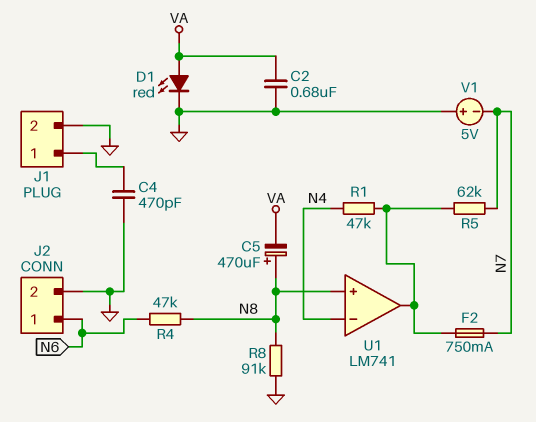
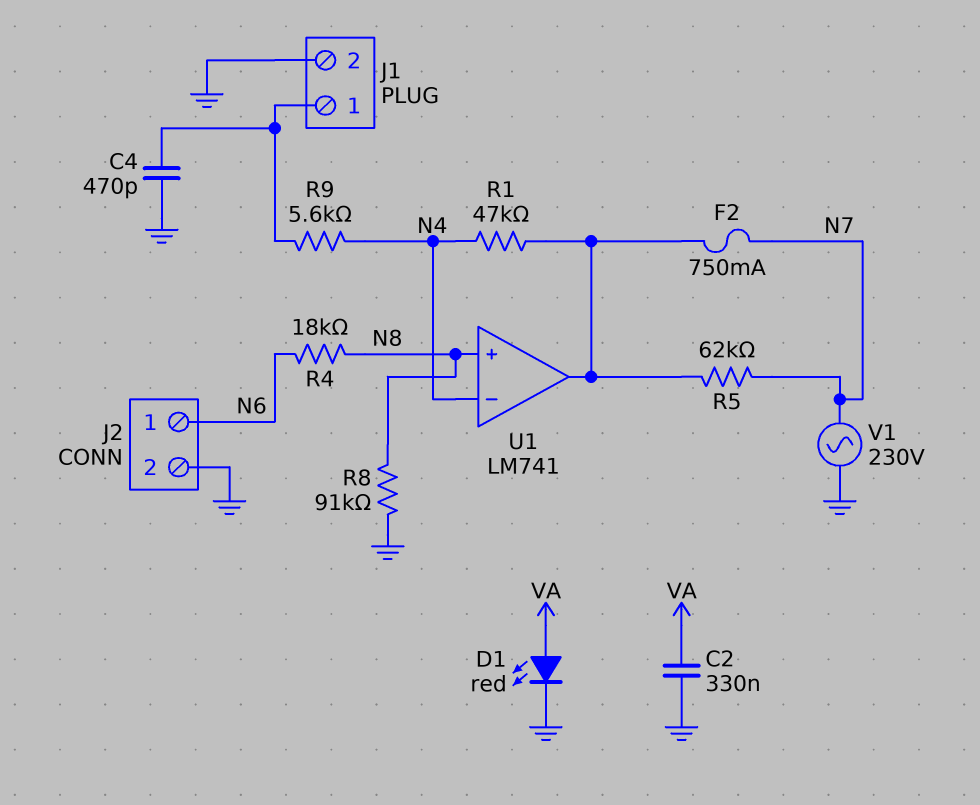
C2: 680nF (GND, VA) -> 330nF (GND, VA)
C5: 470uF (plus N8, minus VA) -> none
R4: 47k (N6, N8) -> 18k (N6, N8)
R9: none -> 5.6k (J1/1, N4)
V1: 5V (plus GND, minus N7) -> AC 230V (GND, N7)

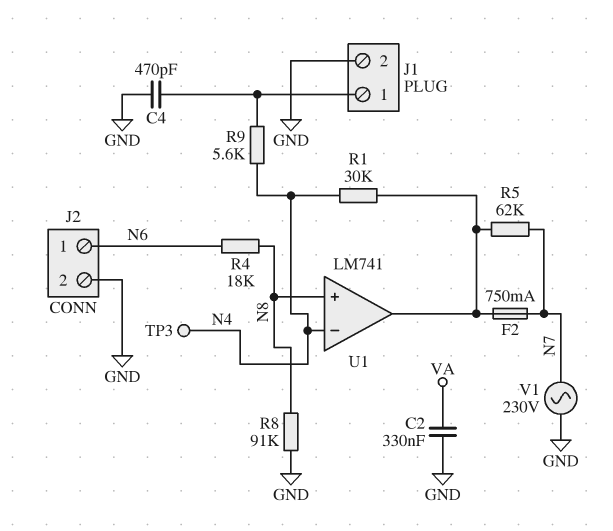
D1: LED red (A VA, K GND) -> none
R1: 47k (N4, U1/out) -> 30k (N4, U1/out)
TP3: none -> test point (N4)

